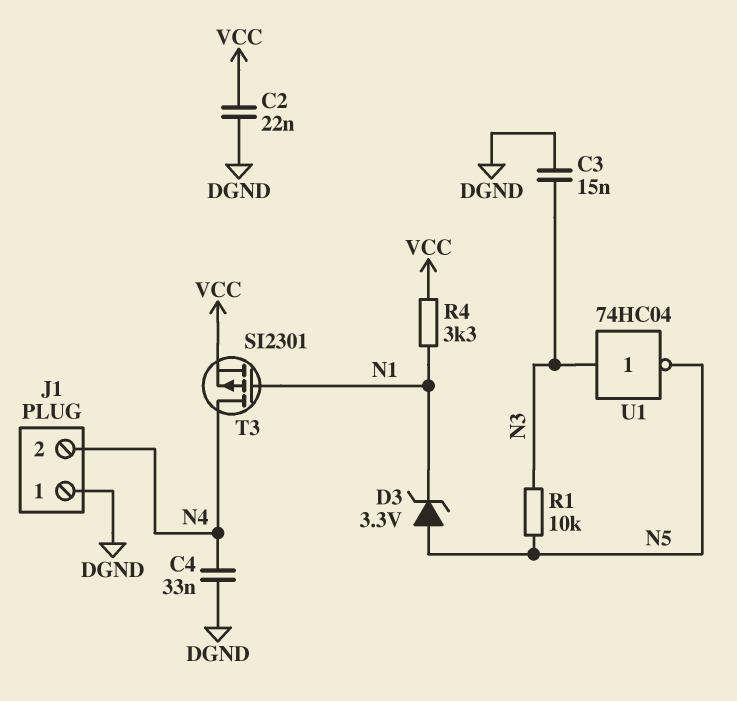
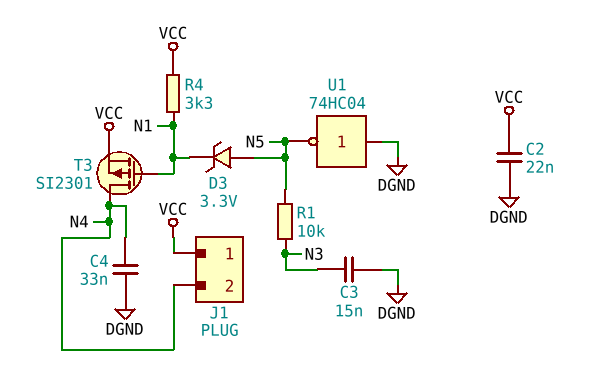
J1 pin 1: DGND -> VCC
U1: NOT 74HC04 (in N3, out N5) -> NOT 74HC04 (in DGND, out N5)

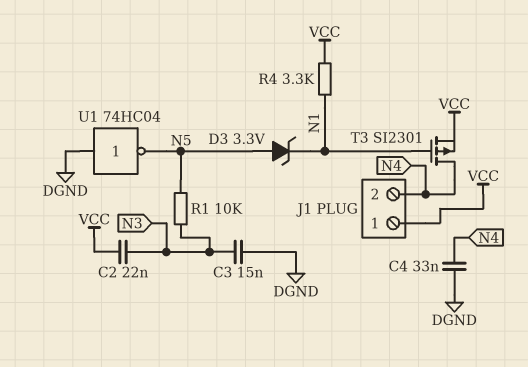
C2: 22nF (DGND, VCC) -> 22nF (N3, VCC)

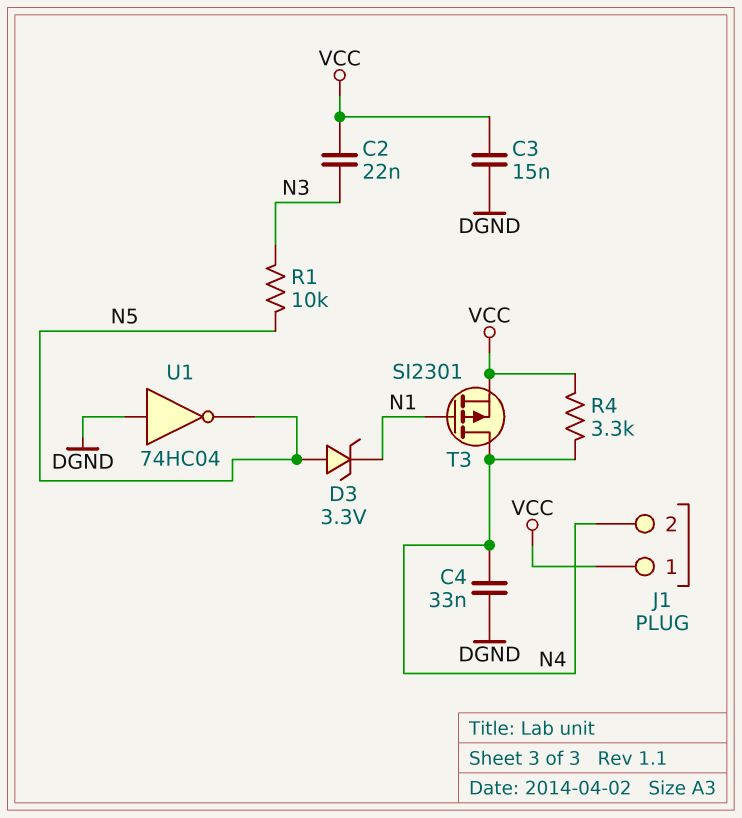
C3: 15nF (DGND, N3) -> 15nF (DGND, VCC)
R4: 3.3k (N1, VCC) -> 3.3k (N4, VCC)

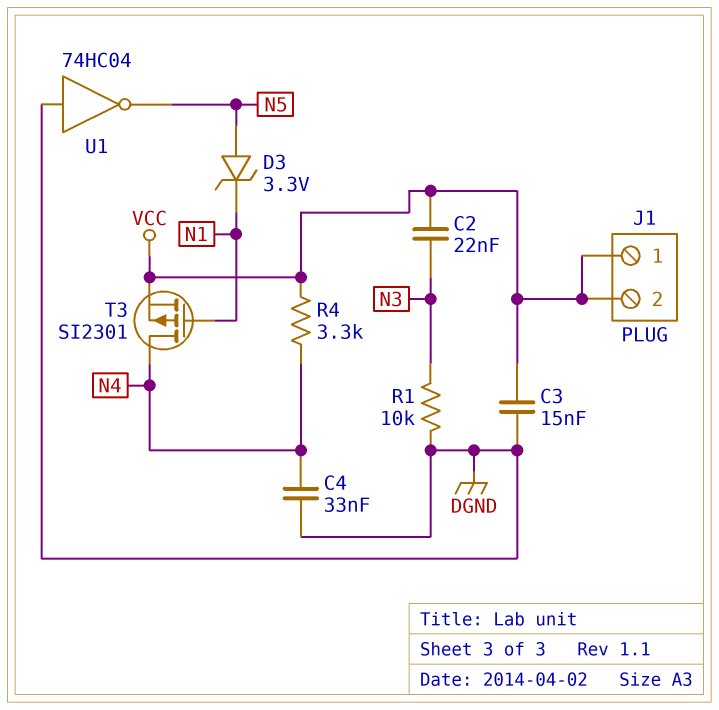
J1 pin 2: N4 -> VCC
R1: 10k (N3, N5) -> 10k (DGND, N3)

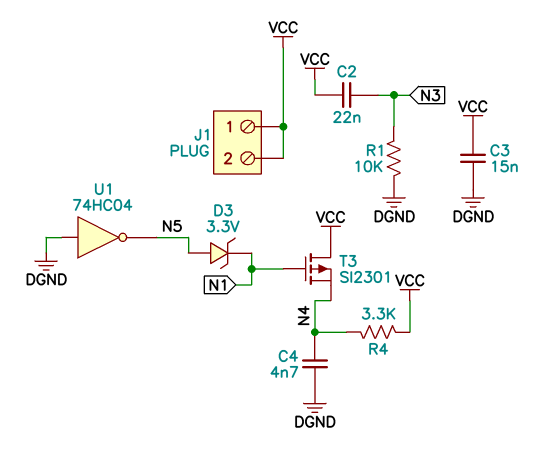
C4: 33nF (DGND, N4) -> 4.7nF (DGND, N4)
T3: PMOS SI2301 (G N1, D N4, S VCC) -> PMOS SI2301 (G N1, D VCC, S N4)

